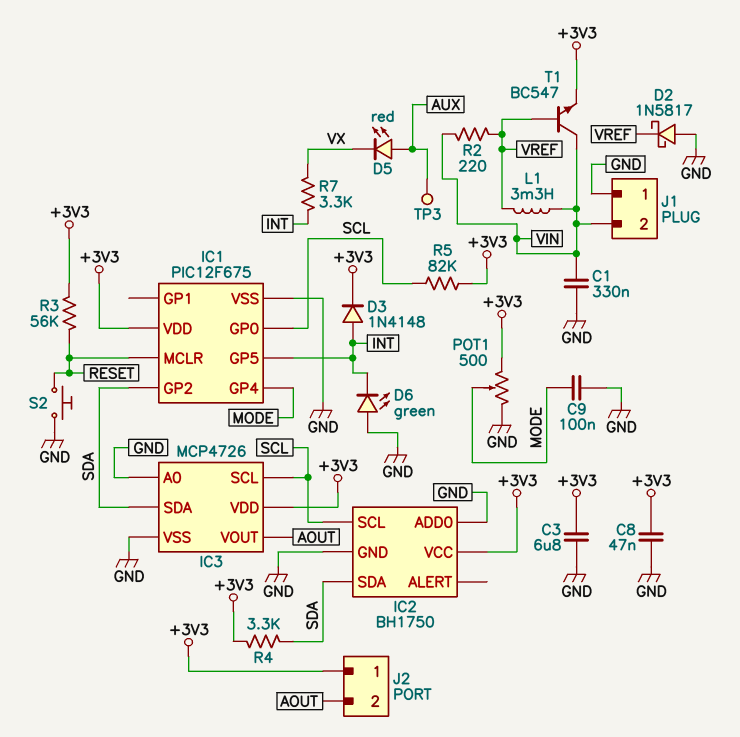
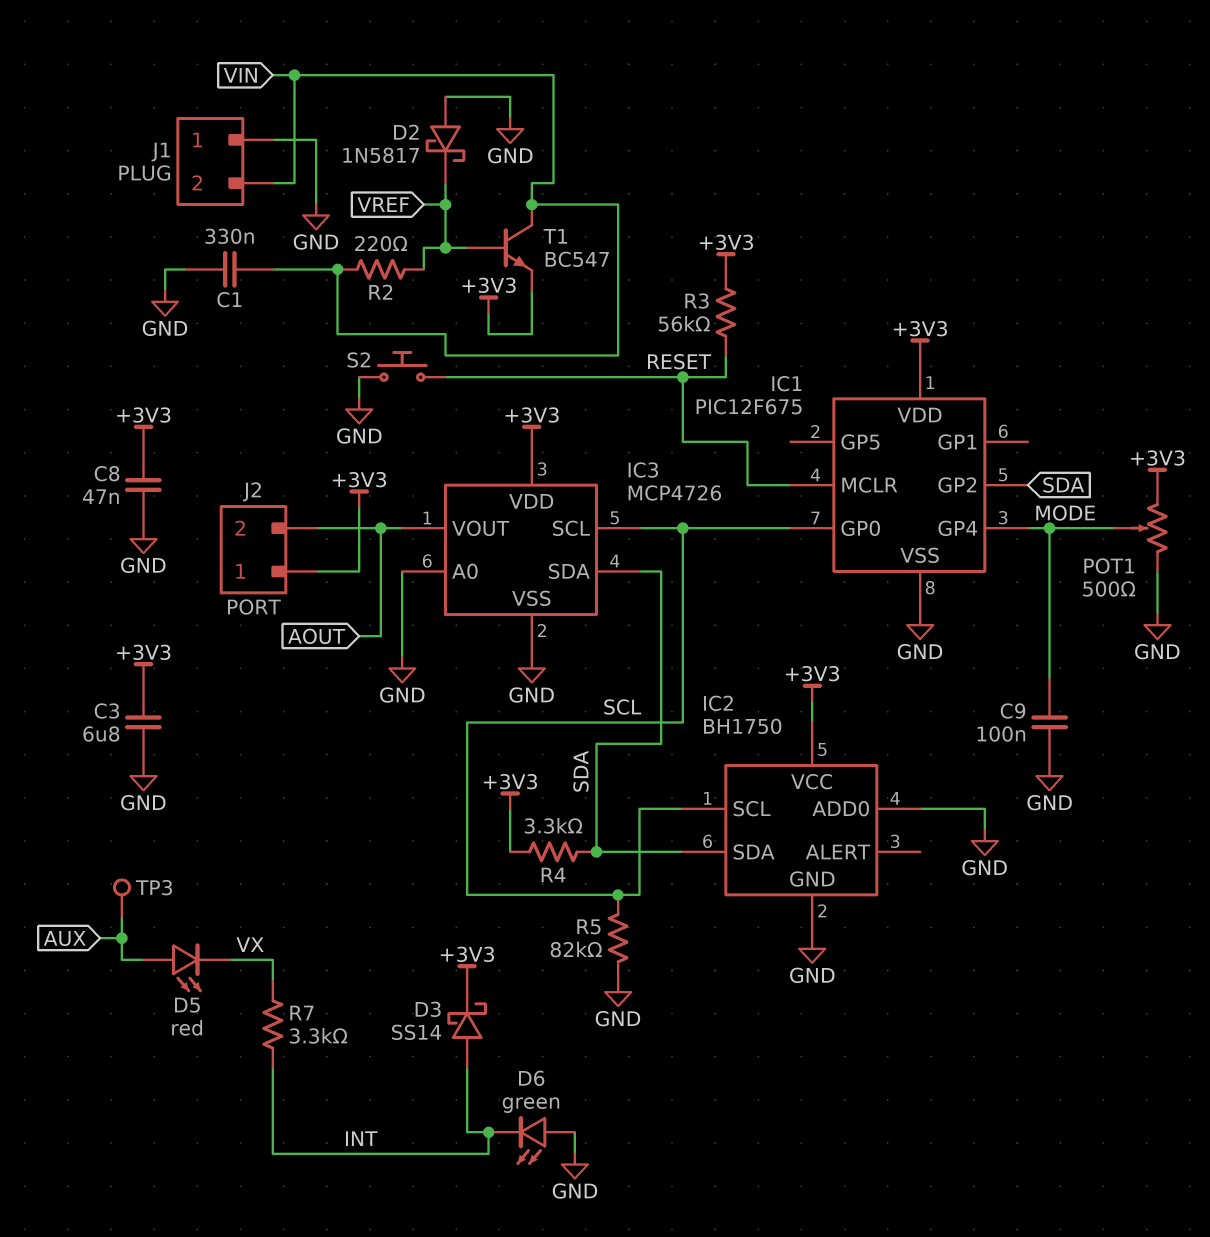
D3: diode 1N4148 (A INT, K +3V3) -> schottky SS14 (A INT, K +3V3)
IC1 pin GP5: INT -> none
L1: 3.3mH (VIN, VREF) -> none
R5: 82k (+3V3, SCL) -> 82k (GND, SCL)

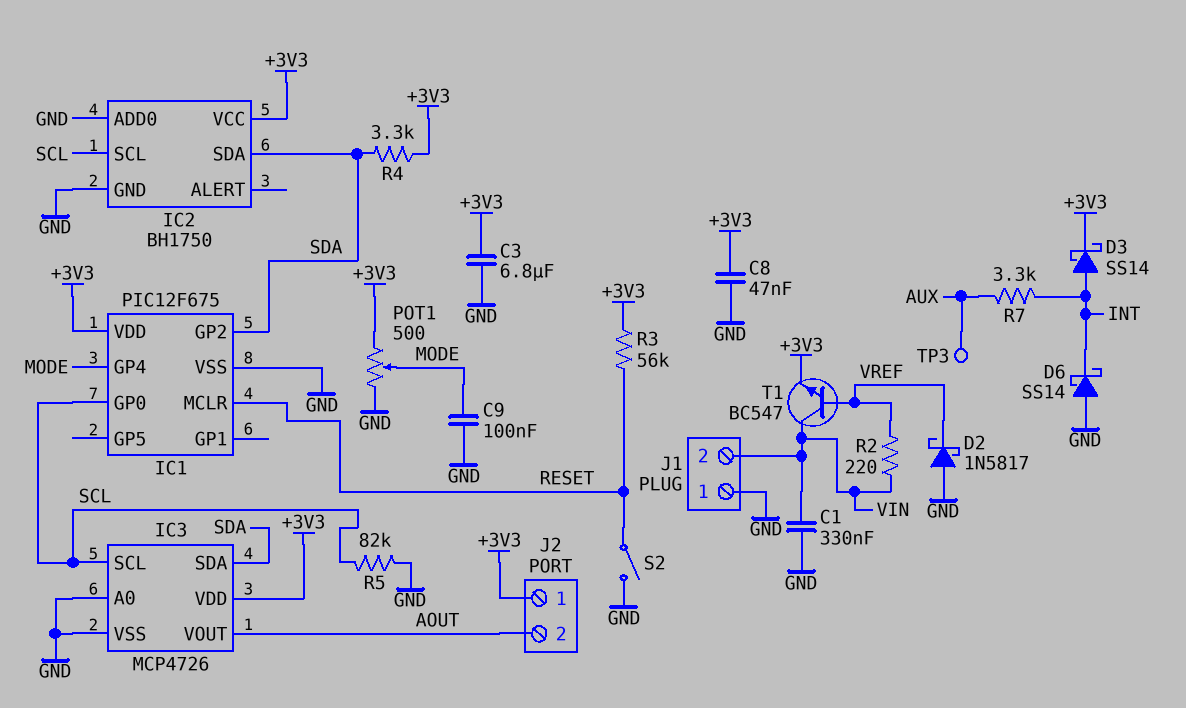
D5: LED red (A AUX, K VX) -> none
D6: LED green (A GND, K INT) -> schottky SS14 (A GND, K INT)
R7: 3.3k (INT, VX) -> 3.3k (AUX, INT)
S2: button (GND, RESET) -> switch (GND, RESET)

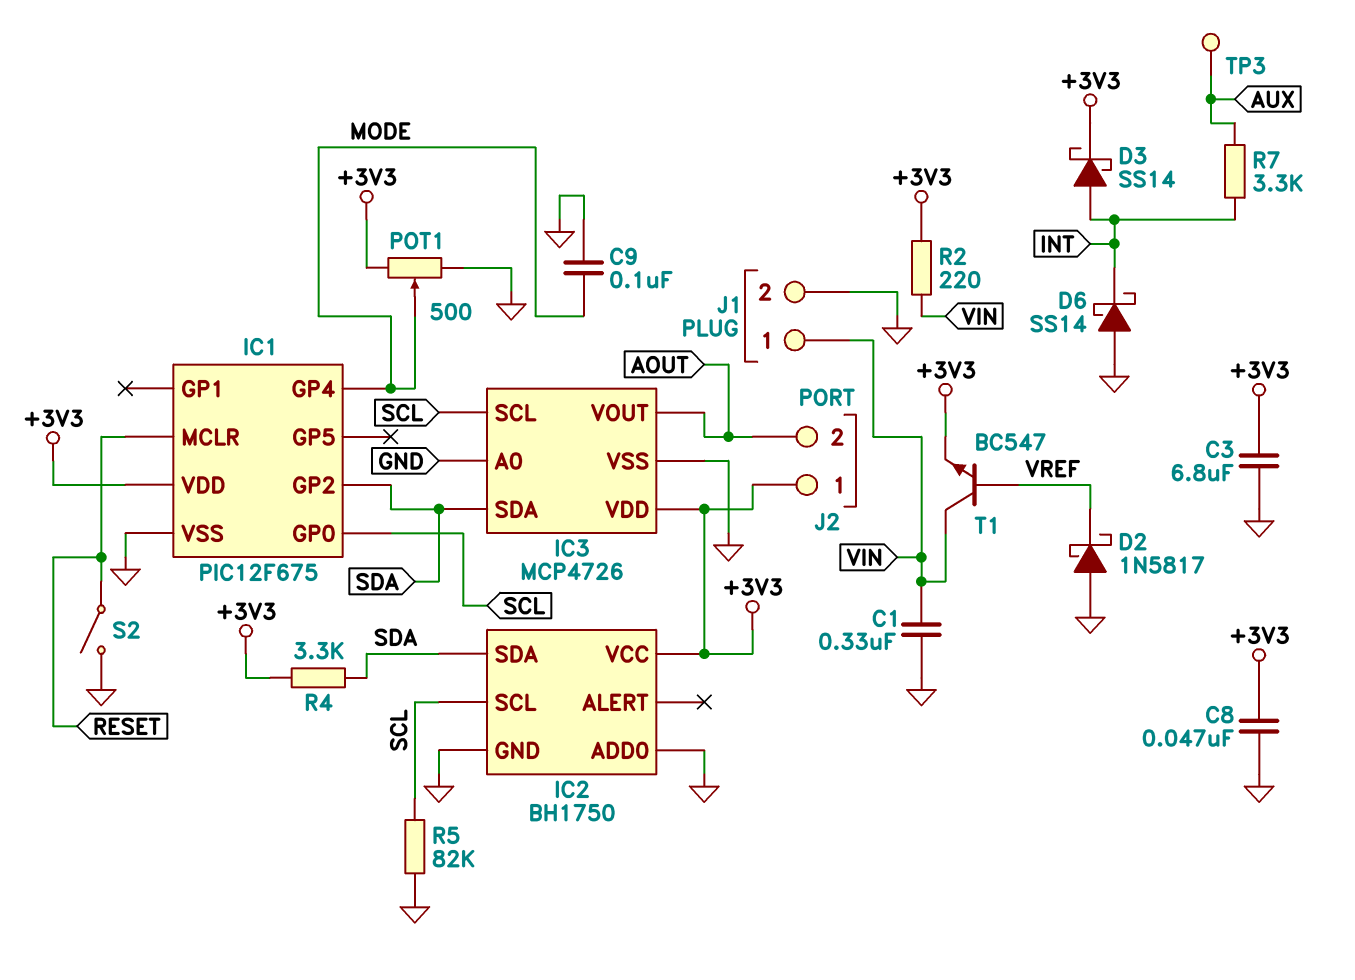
J1 pin 1: GND -> VIN
J1 pin 2: VIN -> GND
R2: 220 (VIN, VREF) -> 220 (+3V3, VIN)
R3: 56k (+3V3, RESET) -> none

